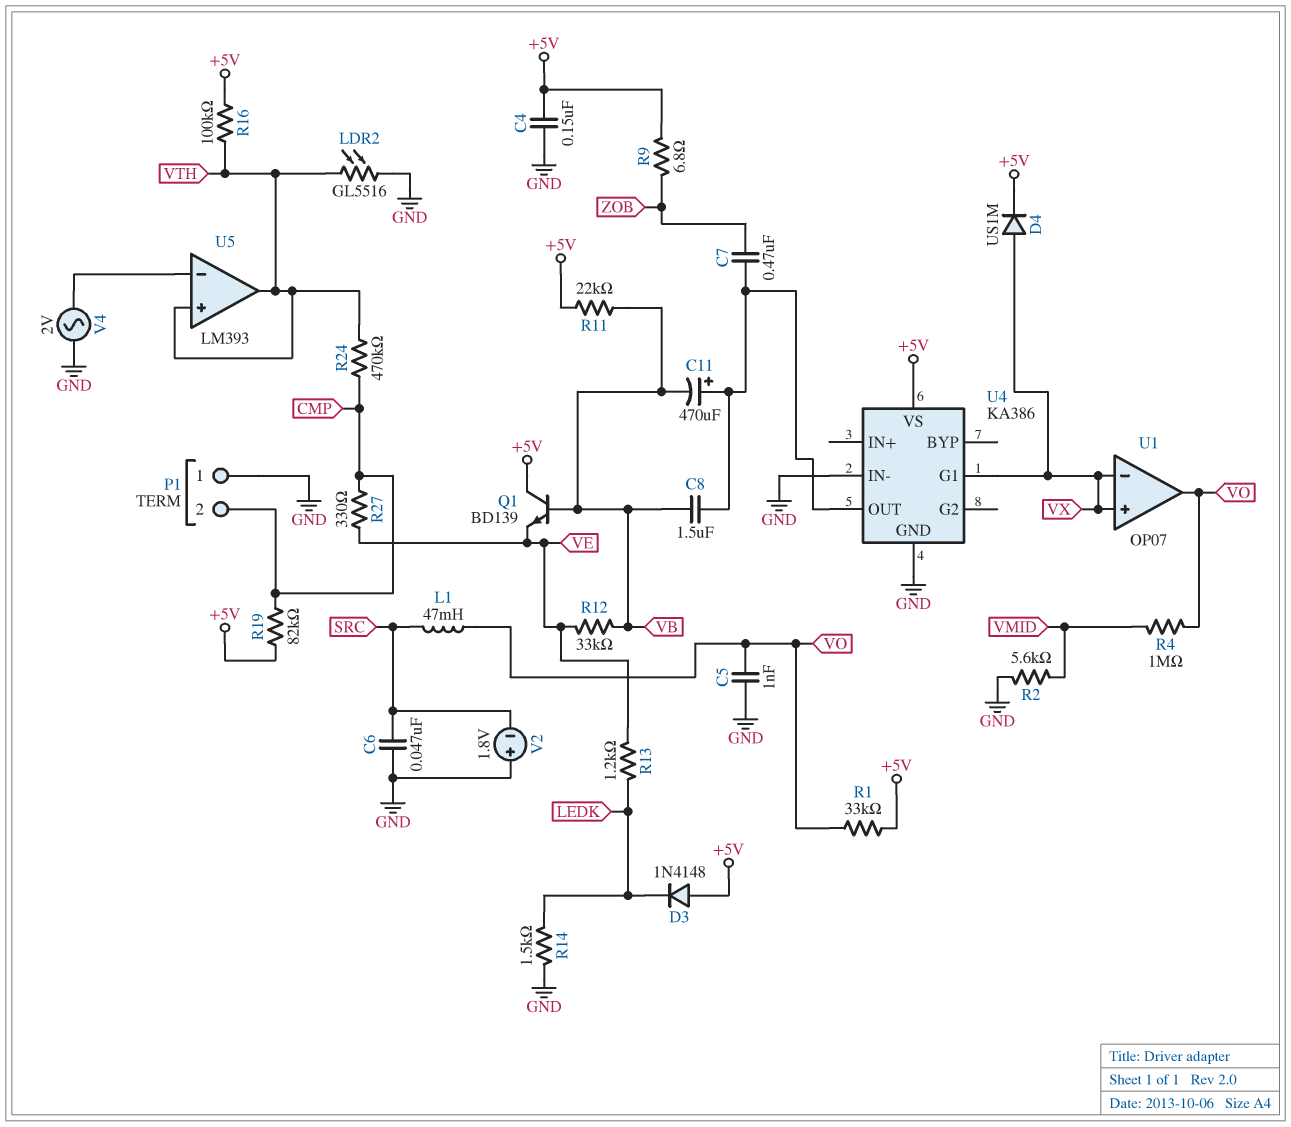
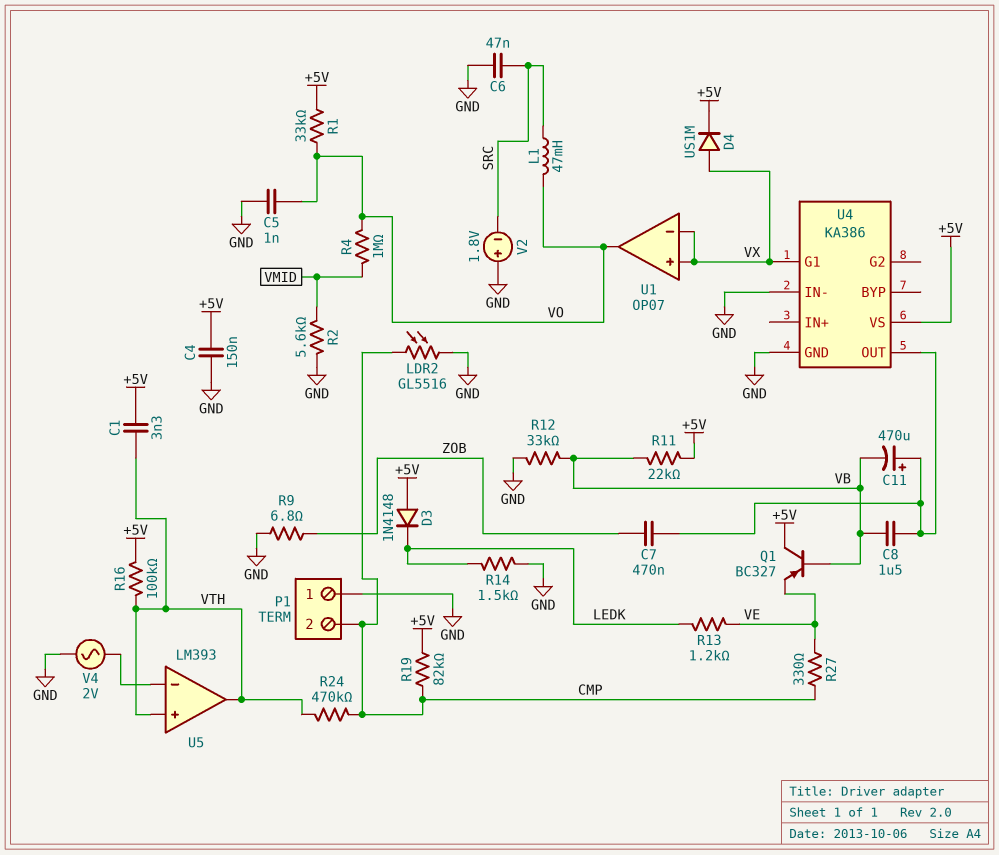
C1: none -> 3.3nF (+5V, VTH)
LDR2: GL5516 (GND, VTH) -> GL5516 (CMP, GND)
Q1: NPN BD139 (B VB, C +5V, E VE) -> PNP BC327 (B VB, C +5V, E VE)
R9: 6.8 (+5V, ZOB) -> 6.8 (GND, ZOB)
R12: 33k (VB, VE) -> 33k (GND, VB)

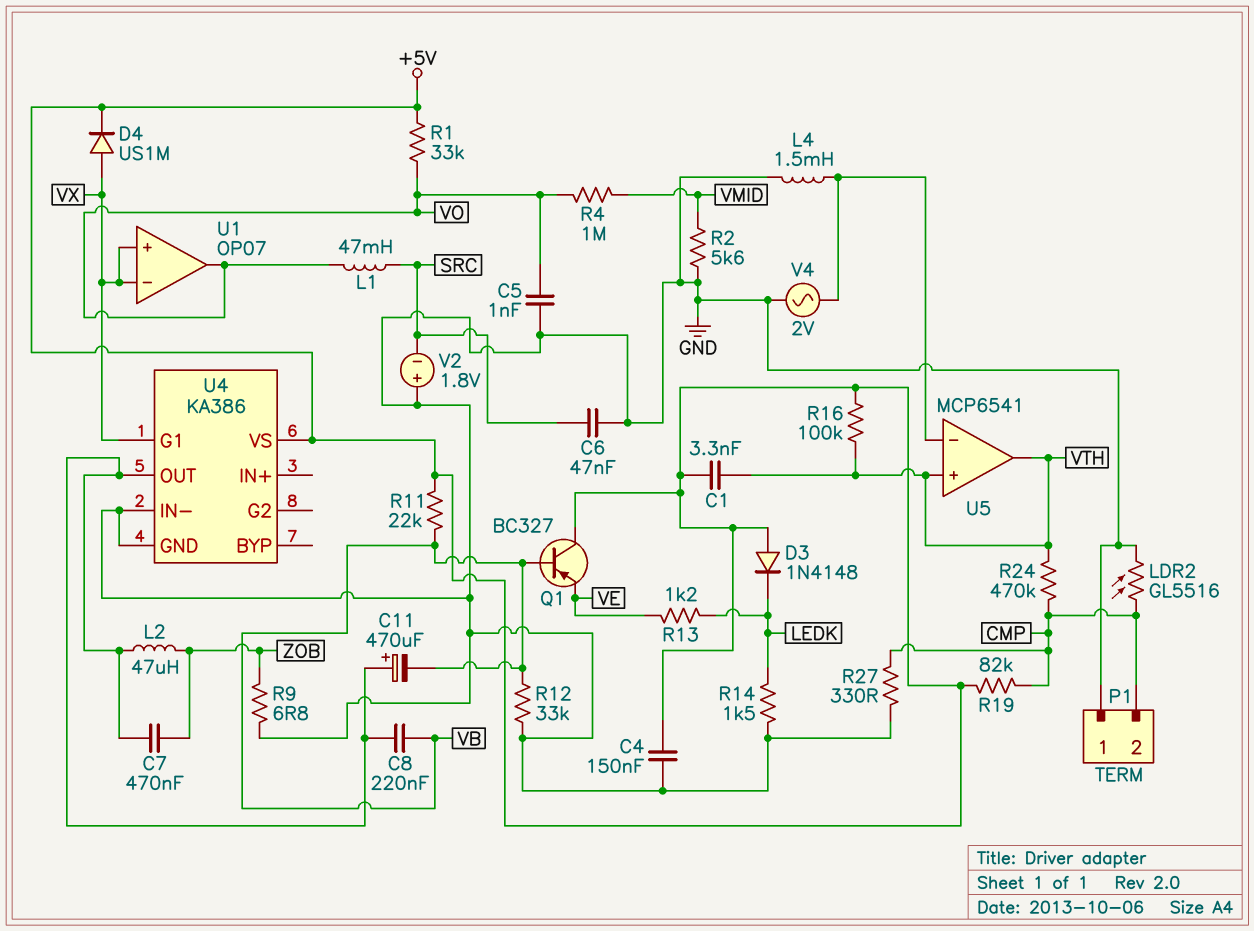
C8: 1.5uF (U4/OUT, VB) -> 220nF (U4/OUT, VB)
L2: none -> 47uH (U4/OUT, ZOB)
L4: none -> 1.5mH (GND, U5/in-)
R27: 330 (CMP, VE) -> 330 (CMP, GND)
U5: LM393 -> MCP6541

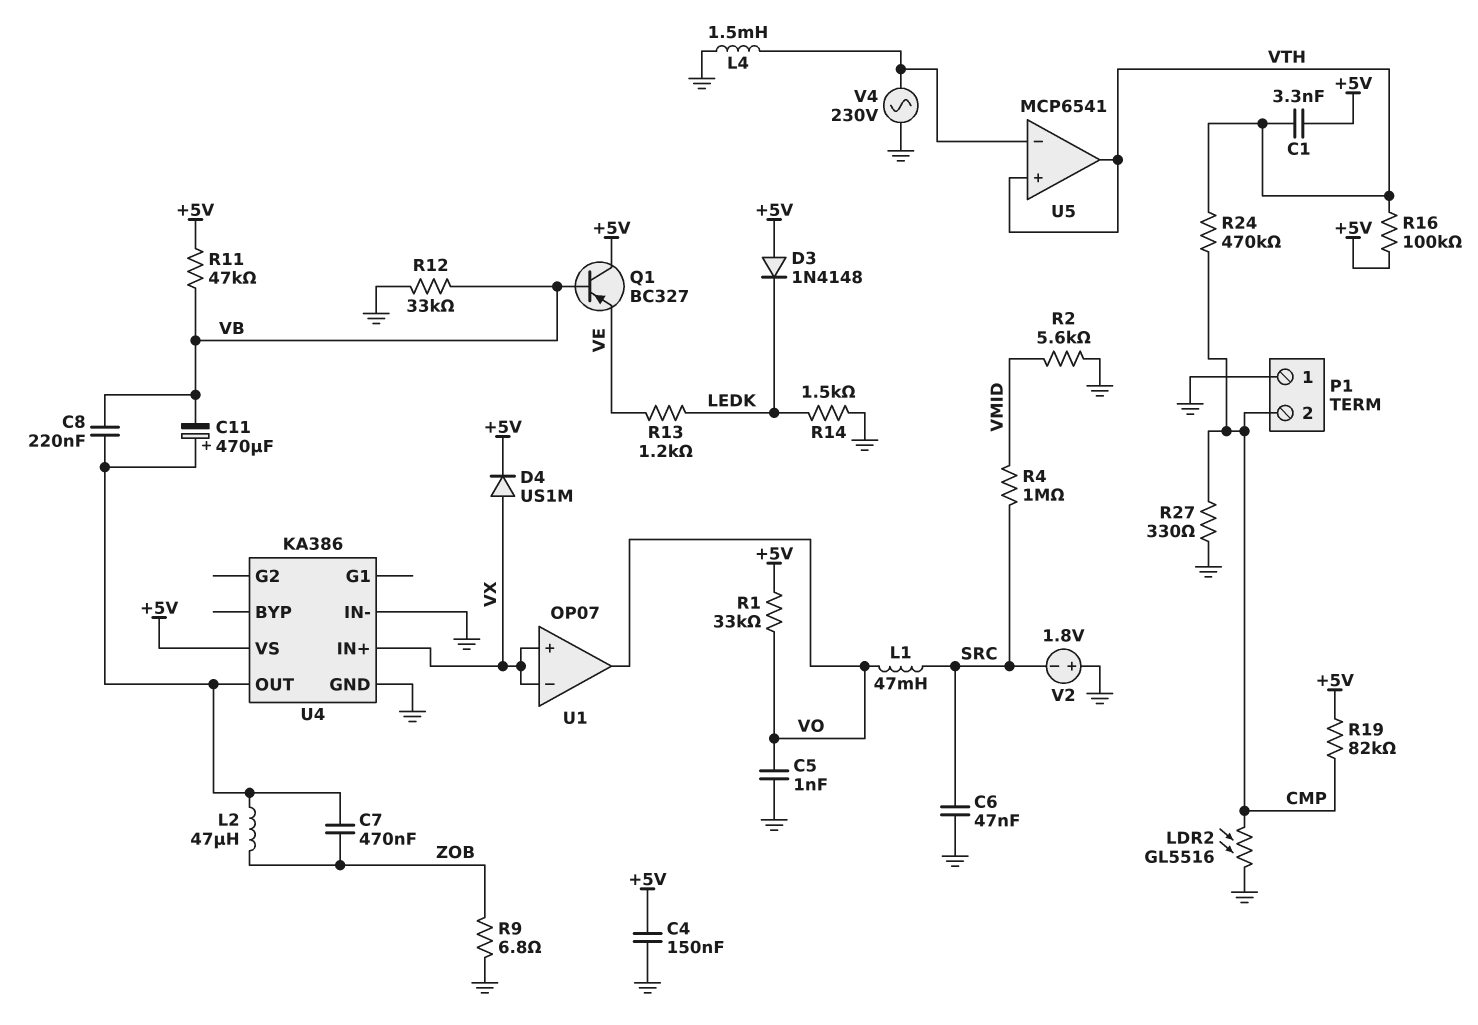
R4: 1M (VMID, VO) -> 1M (SRC, VMID)
R11: 22k (+5V, VB) -> 47k (+5V, VB)
U4 pin G1: VX -> none
U4 pin IN+: none -> VX
V4: AC 2V (GND, U5/in-) -> AC 230V (GND, U5/in-)

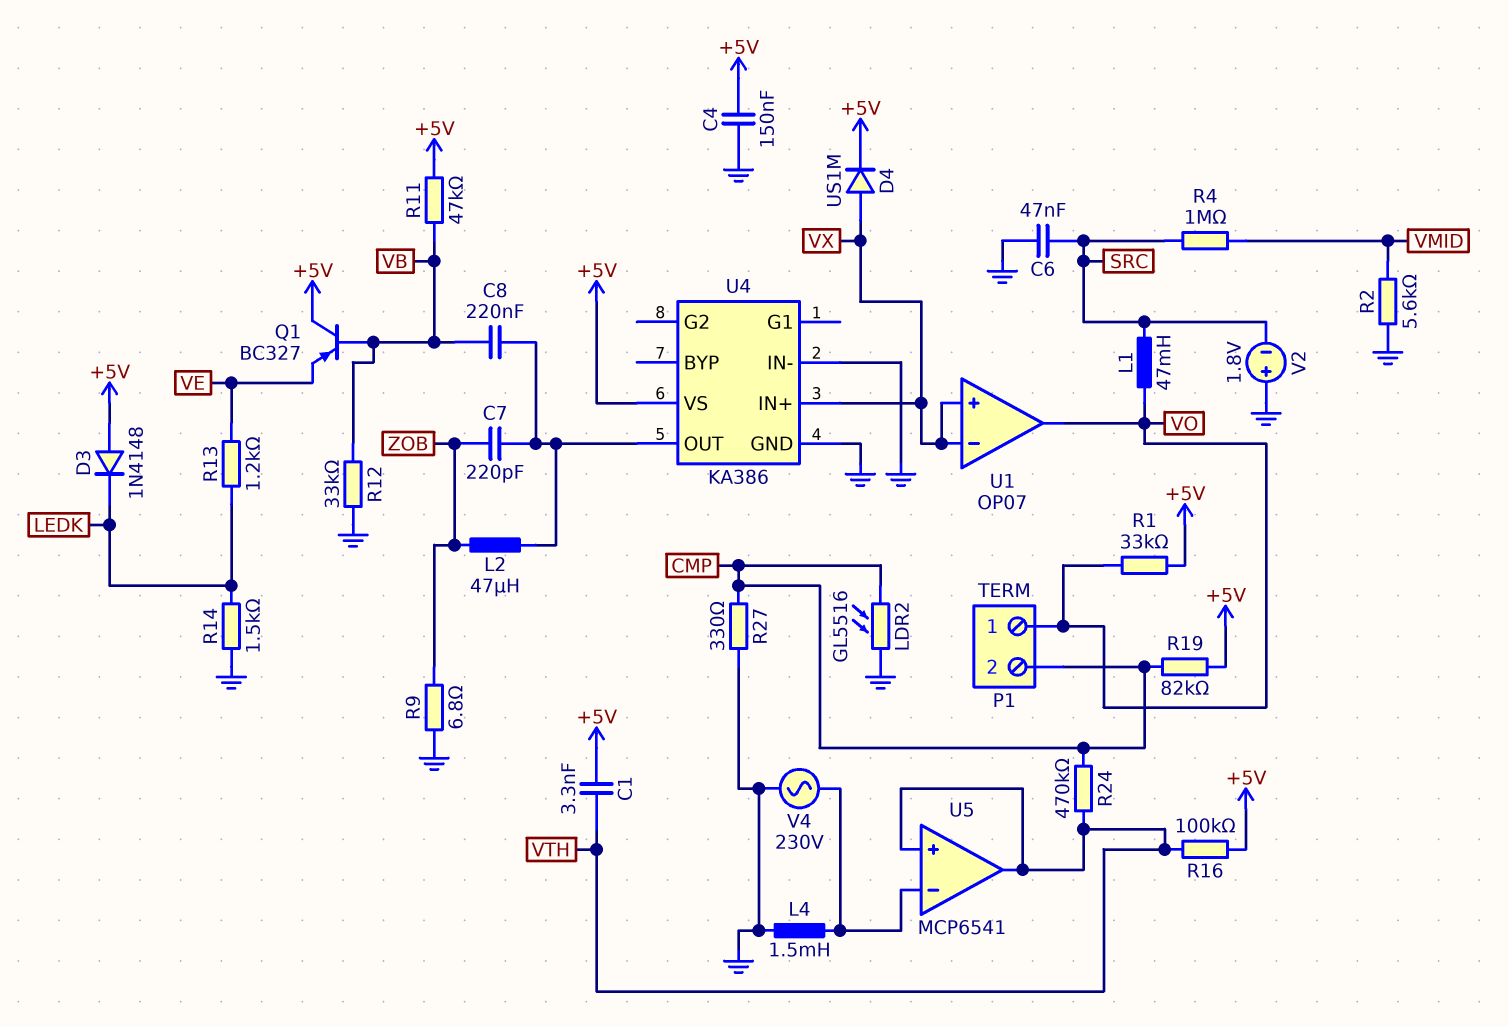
C5: 1nF (GND, VO) -> none
C7: 470nF (U4/OUT, ZOB) -> 220pF (U4/OUT, ZOB)
C11: 470uF (plus U4/OUT, minus VB) -> none
P1 pin 1: GND -> VO

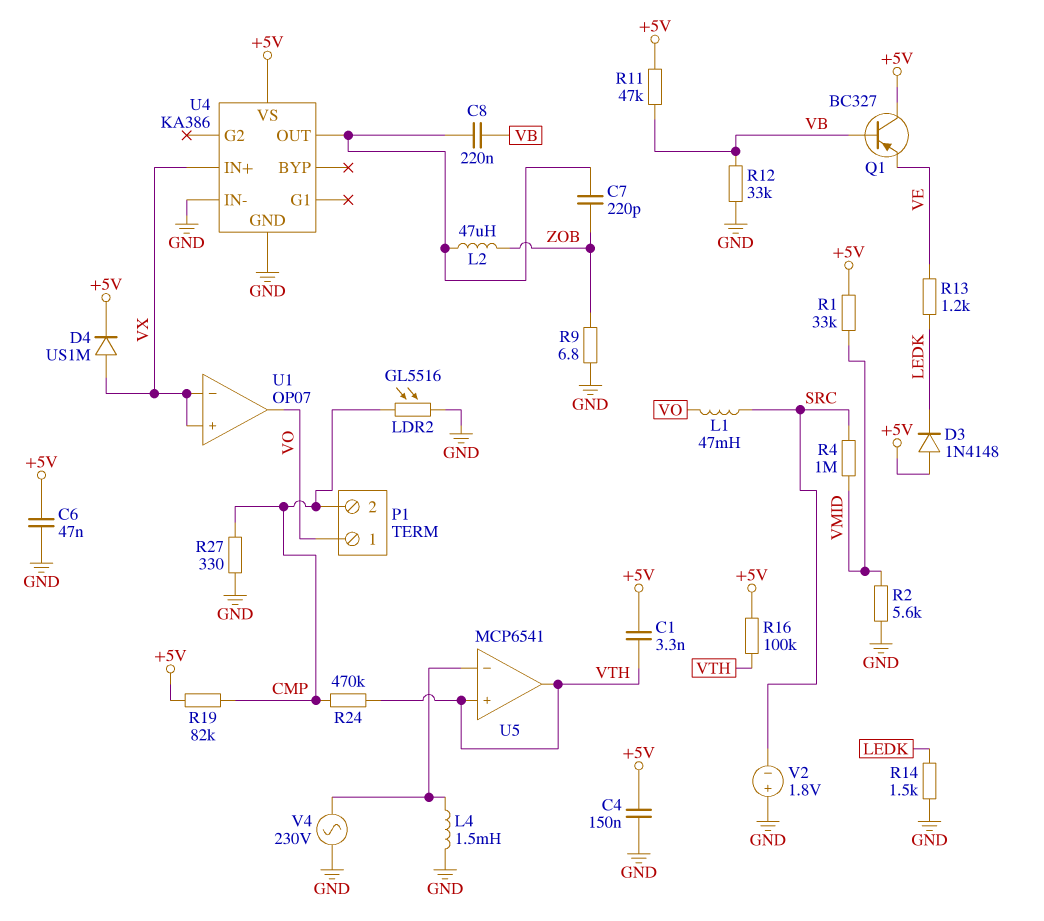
C6: 47nF (GND, SRC) -> 47nF (+5V, GND)
R1: 33k (+5V, VO) -> 33k (+5V, VMID)

